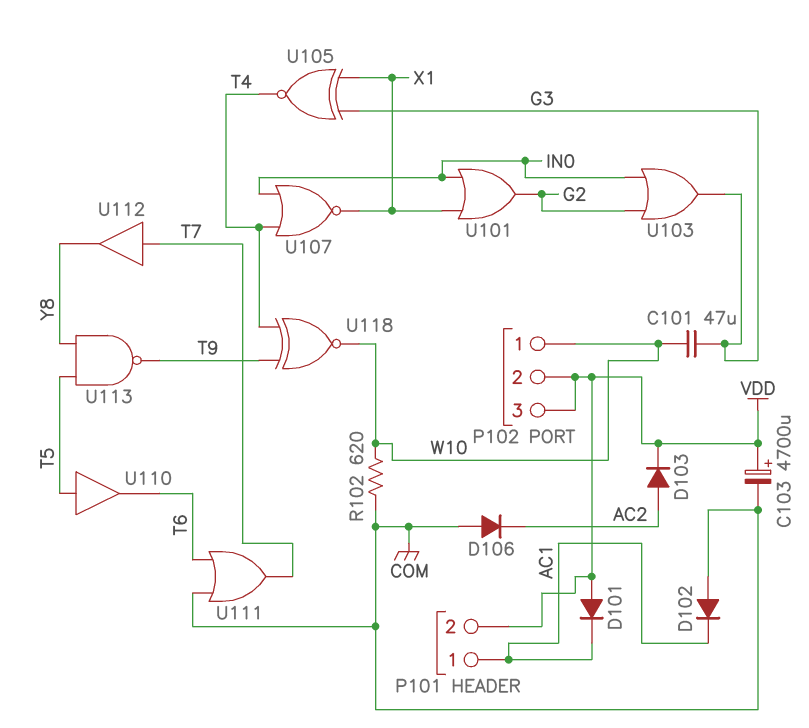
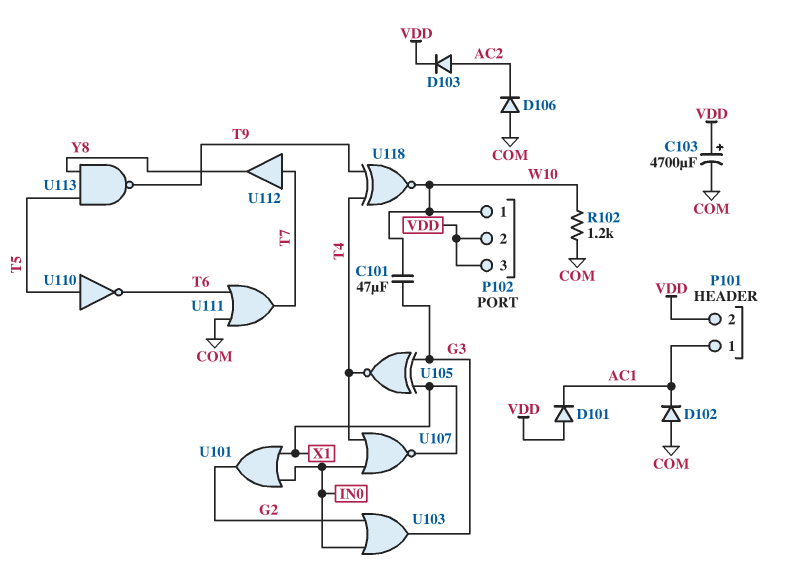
R102: 620 (COM, W10) -> 1.2k (COM, W10)
U110: buffer (in T5, out T6) -> NOT (in T5, out T6)

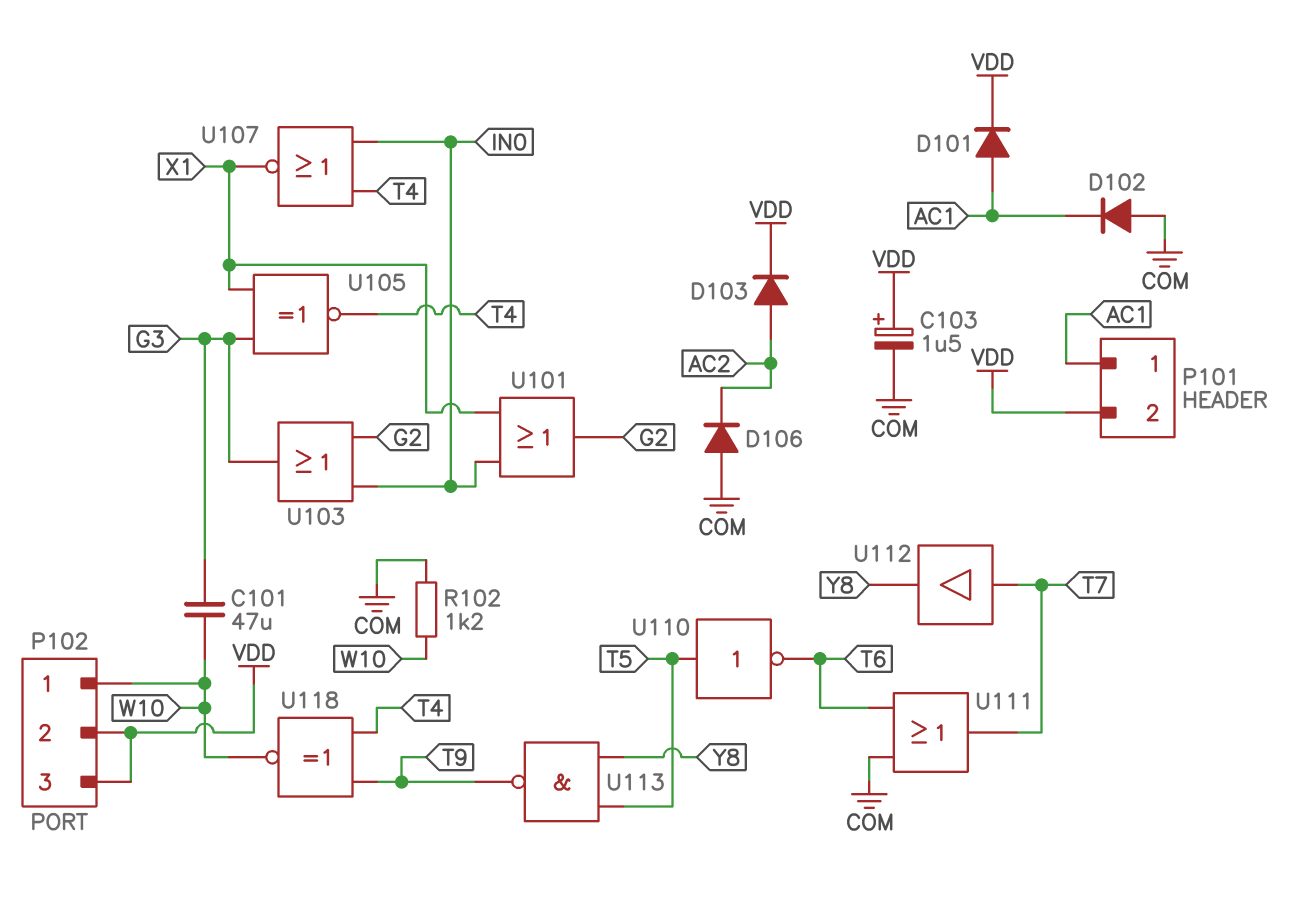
C103: 4700uF (plus VDD, minus COM) -> 1.5uF (plus VDD, minus COM)
D101: diode (A VDD, K AC1) -> diode (A AC1, K VDD)

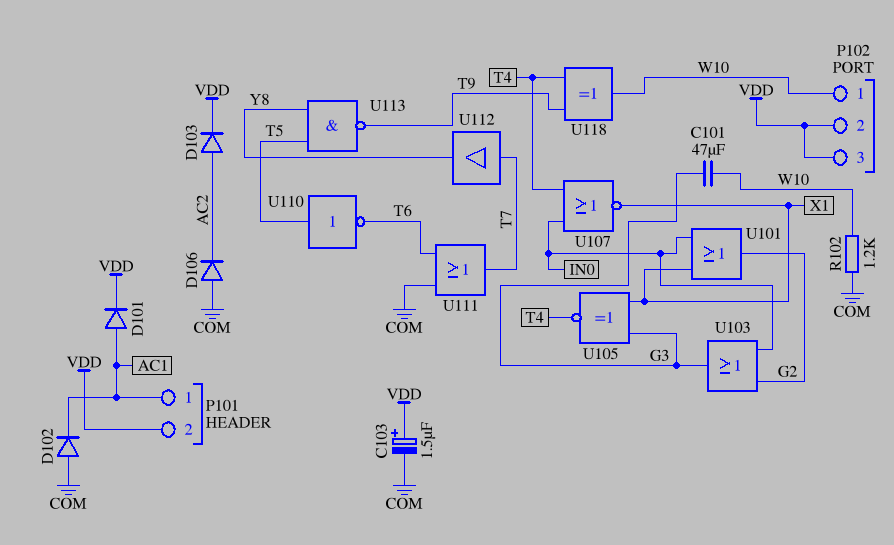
U118: XNOR (in T4, in T9, out W10) -> XOR (in T4, in T9, out W10)

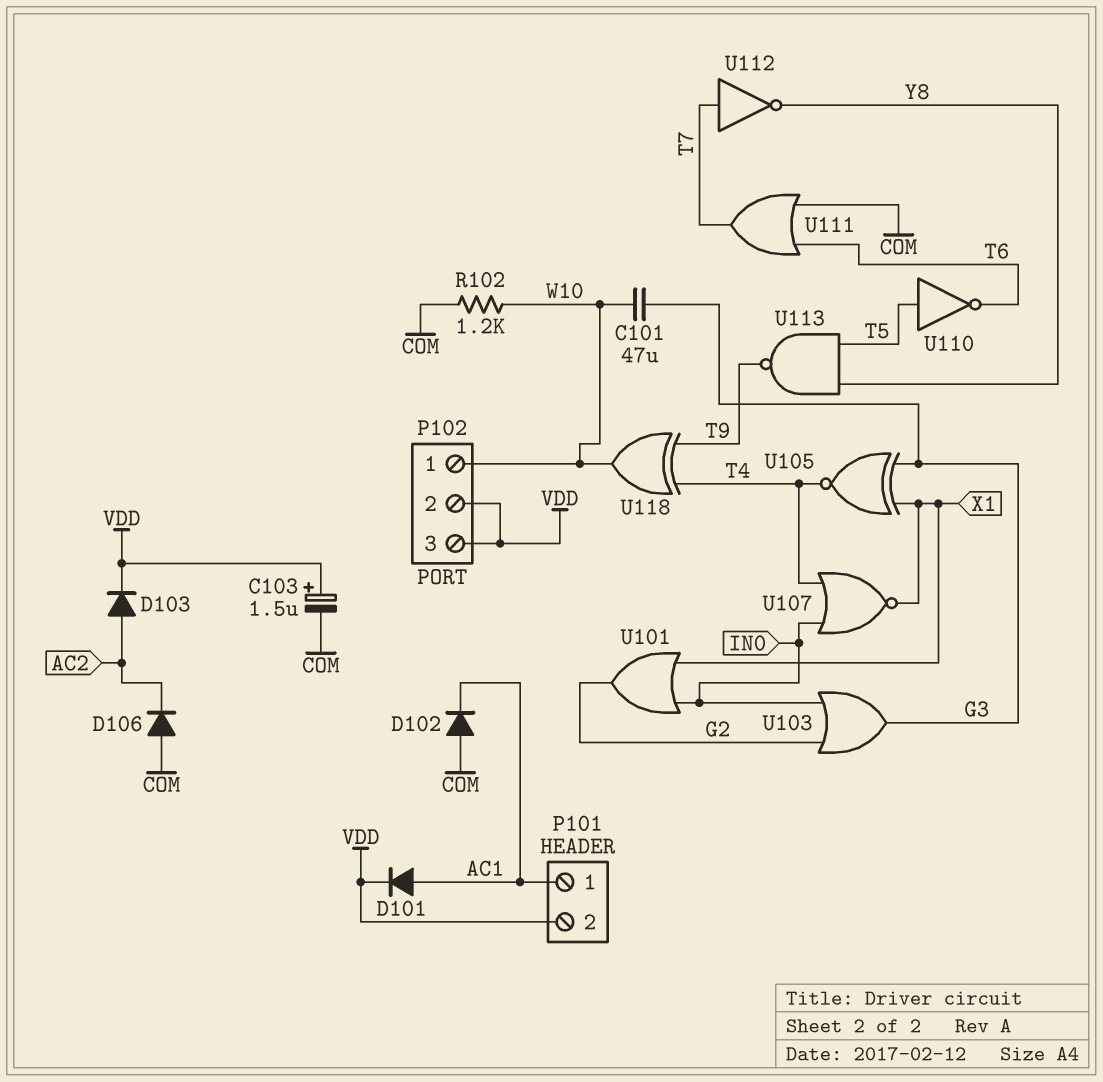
U112: buffer (in T7, out Y8) -> NOT (in T7, out Y8)

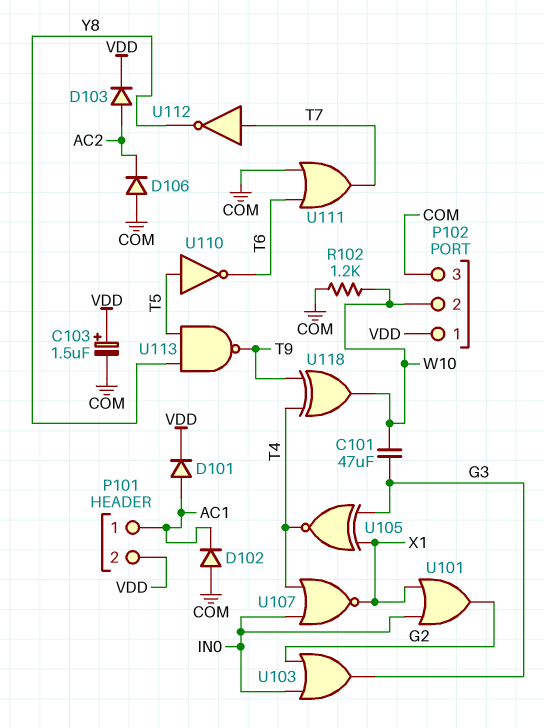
P102 pin 1: W10 -> VDD
P102 pin 2: VDD -> W10
P102 pin 3: VDD -> COM

